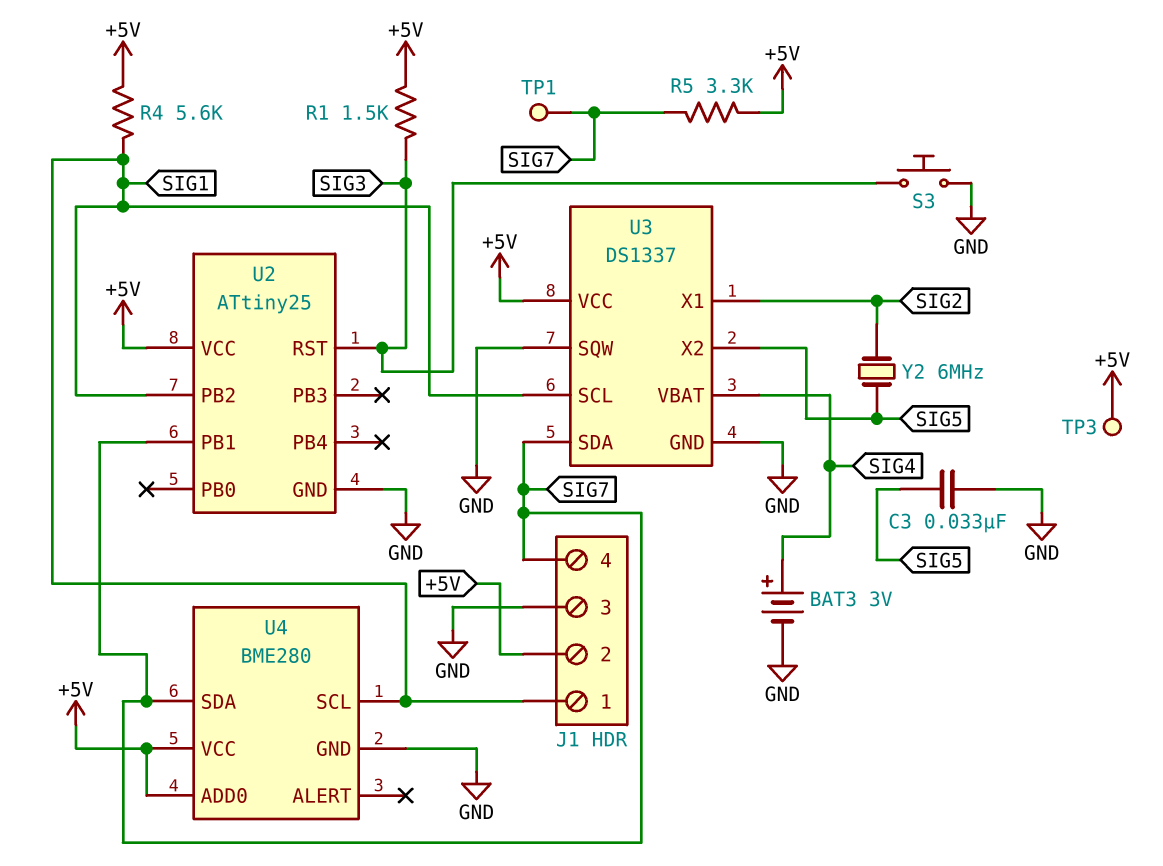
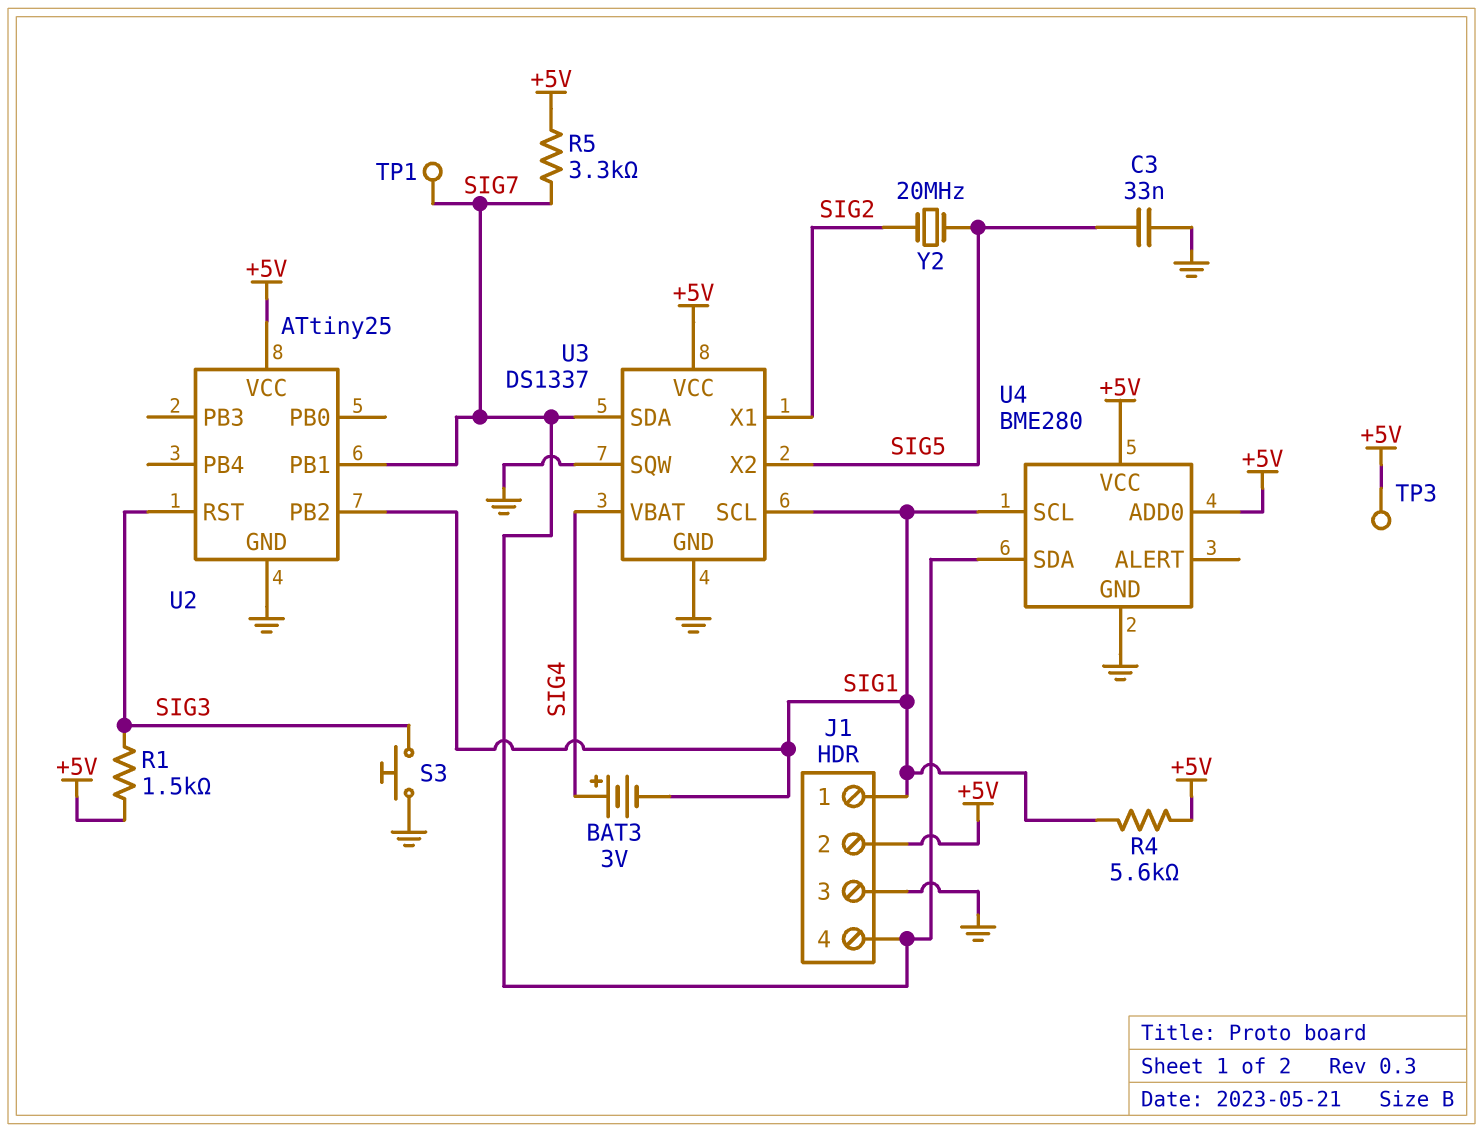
BAT3: 3V (plus SIG4, minus GND) -> 3V (plus SIG4, minus SIG1)
Y2: 6MHz (SIG2, SIG5) -> 20MHz (SIG2, SIG5)

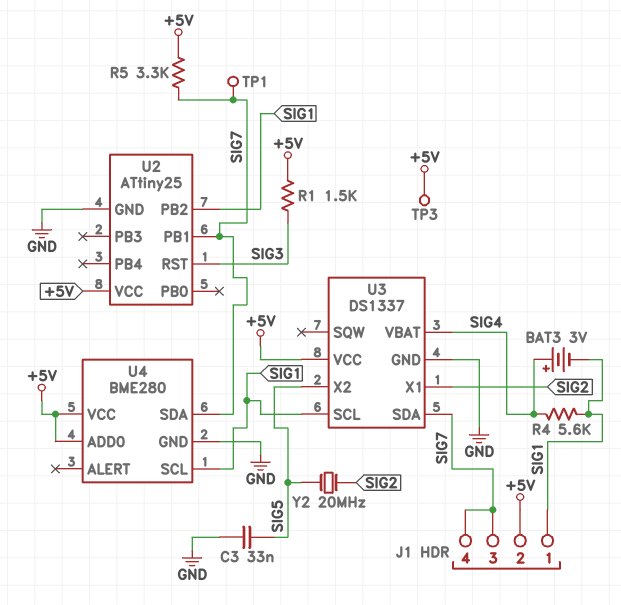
J1 pin 3: GND -> SIG7
R4: 5.6k (+5V, SIG1) -> 5.6k (SIG1, SIG4)
S3: button (GND, SIG3) -> none
U3 pin SQW: GND -> none

